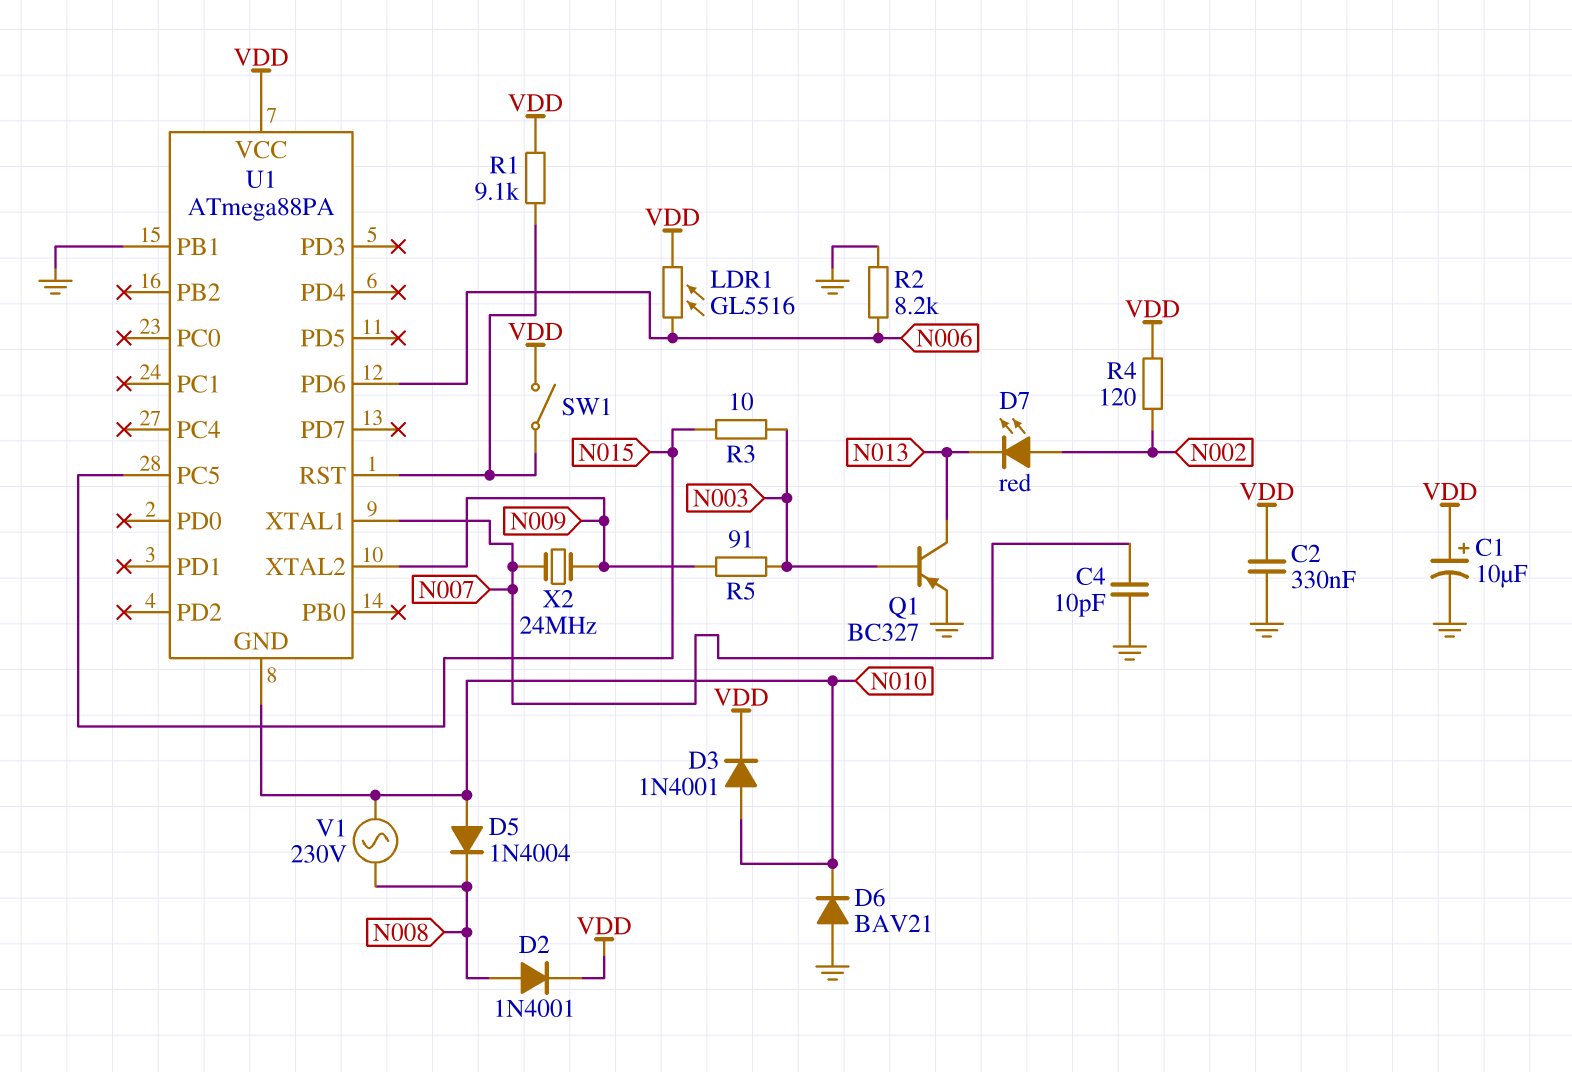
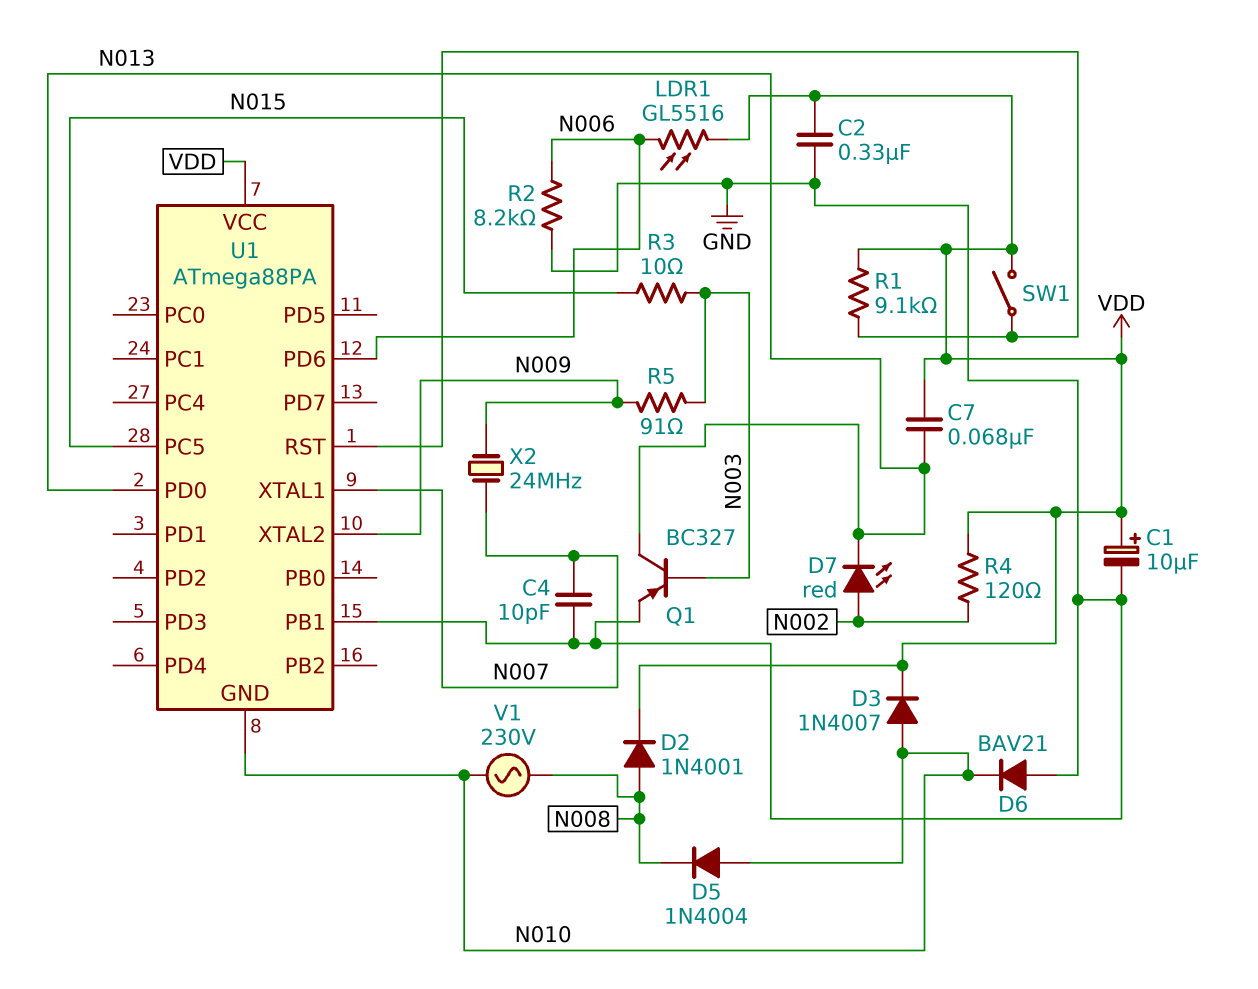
C7: none -> 68nF (N013, VDD)
D3: diode 1N4001 (A N010, K VDD) -> diode 1N4007 (A N010, K VDD)
U1 pin PD0: none -> N013

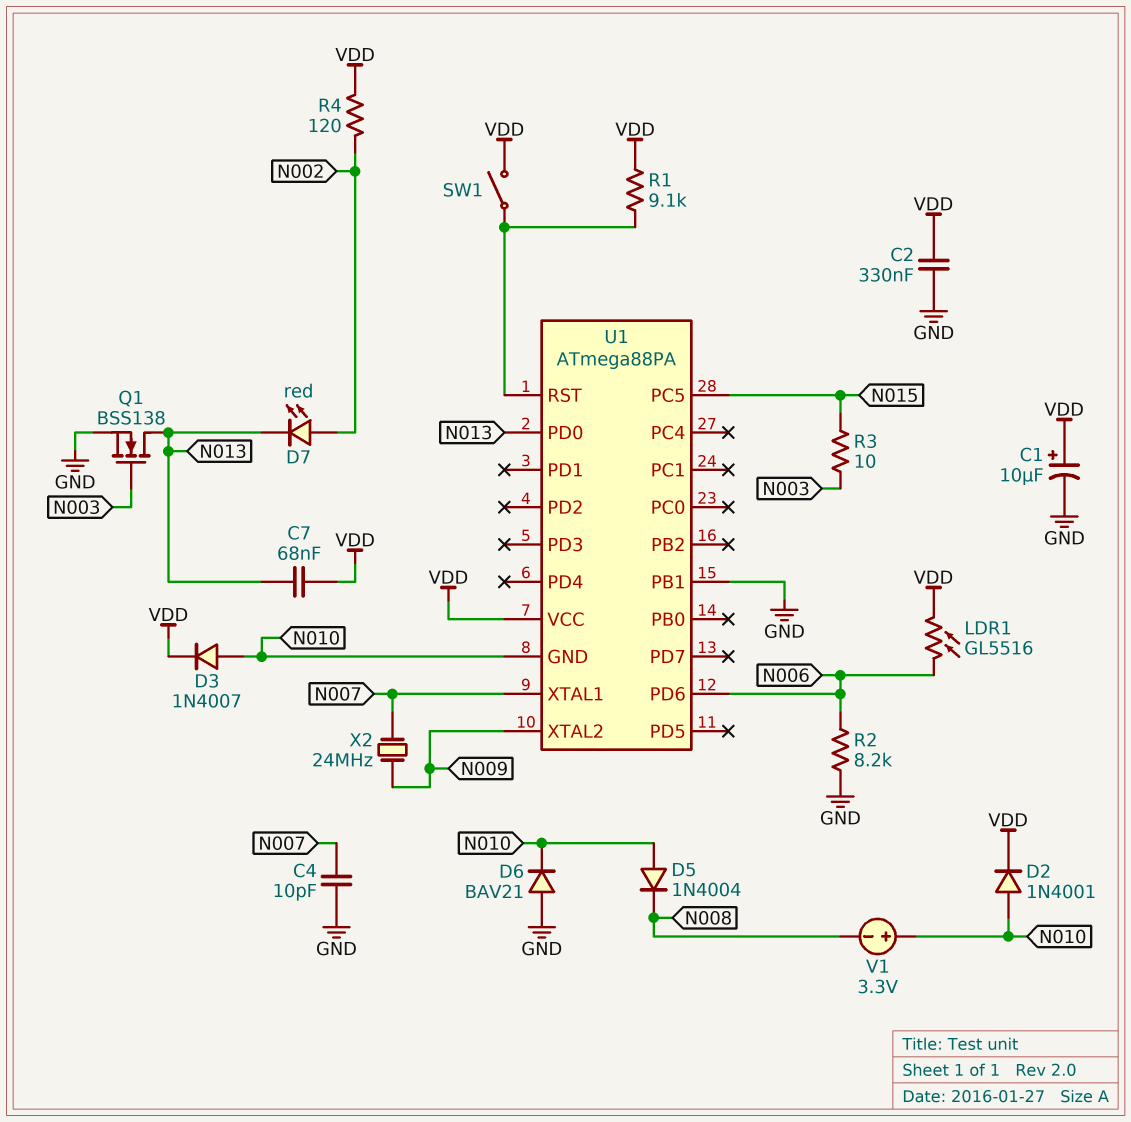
D2: diode 1N4001 (A N008, K VDD) -> diode 1N4001 (A N010, K VDD)
Q1: PNP BC327 (B N003, C N013, E GND) -> NMOS BSS138 (G N003, D N013, S GND)
R5: 91 (N003, N009) -> none
V1: AC 230V (N008, N010) -> 3.3V (plus N010, minus N008)

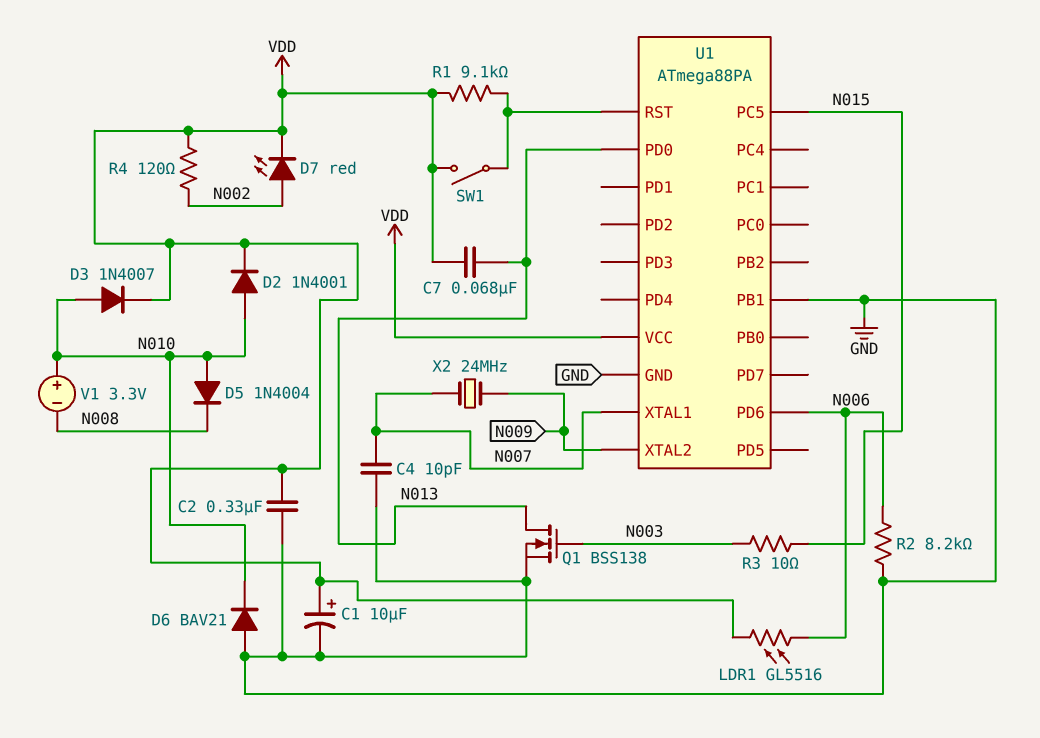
D7: LED red (A N002, K N013) -> LED red (A N002, K VDD)
U1 pin GND: N010 -> GND

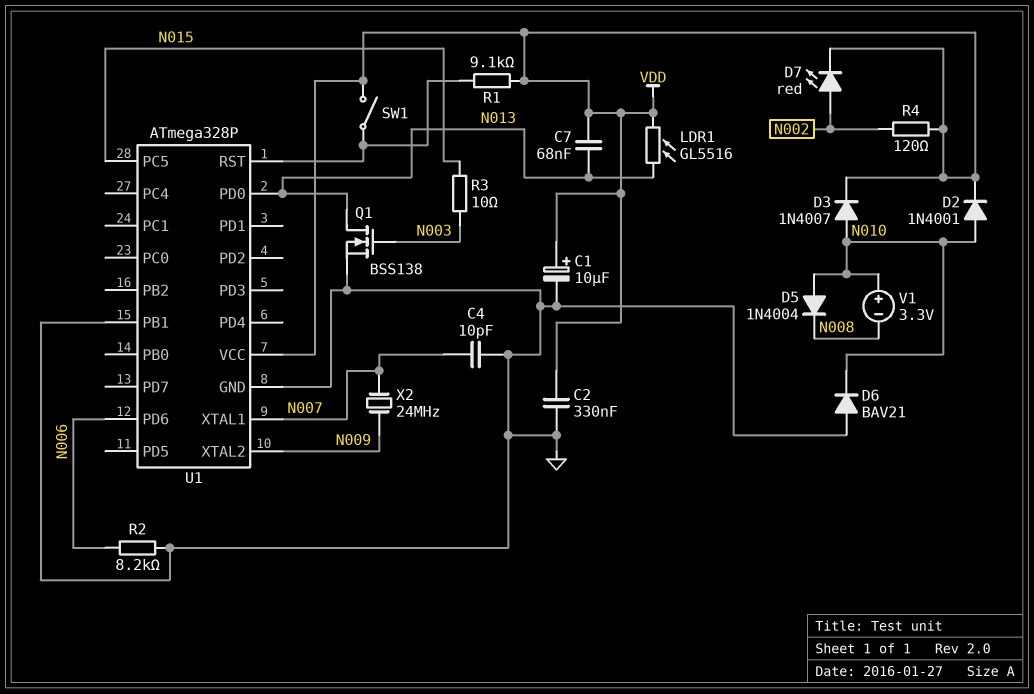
LDR1: GL5516 (N006, VDD) -> GL5516 (N013, VDD)
U1: ATmega88PA -> ATmega328P

